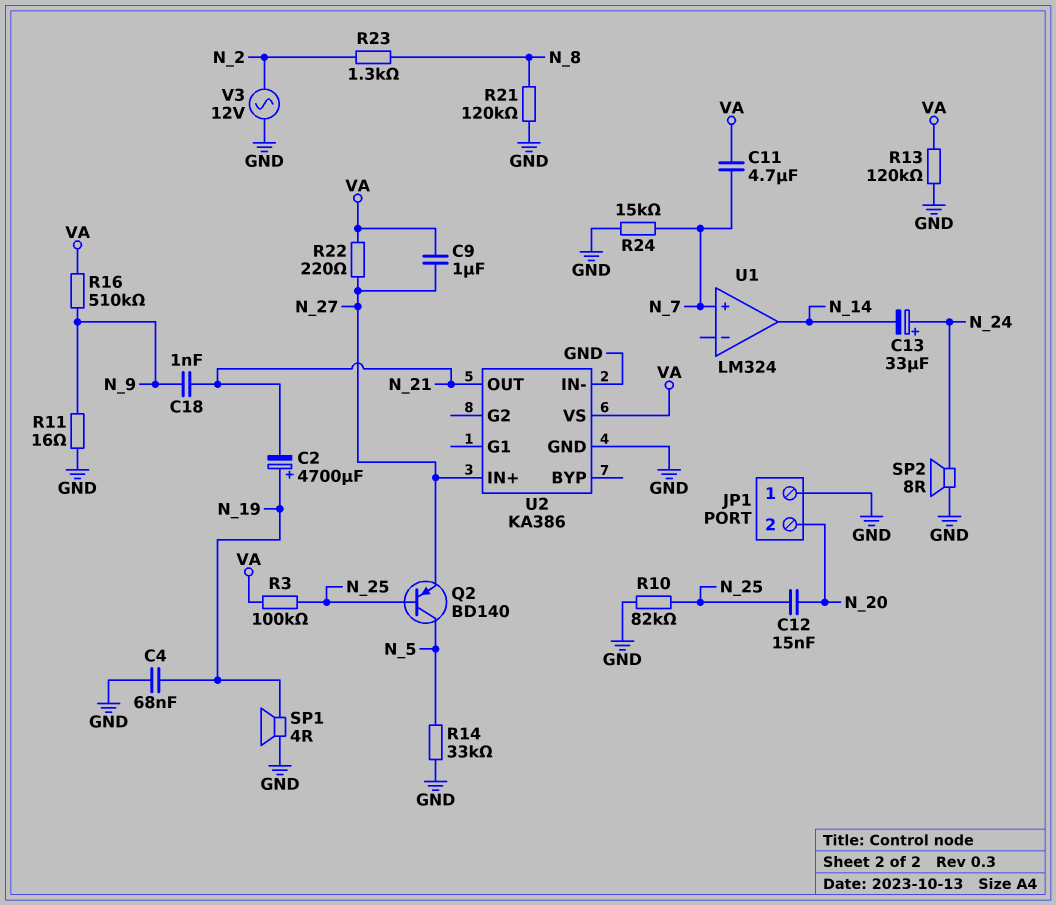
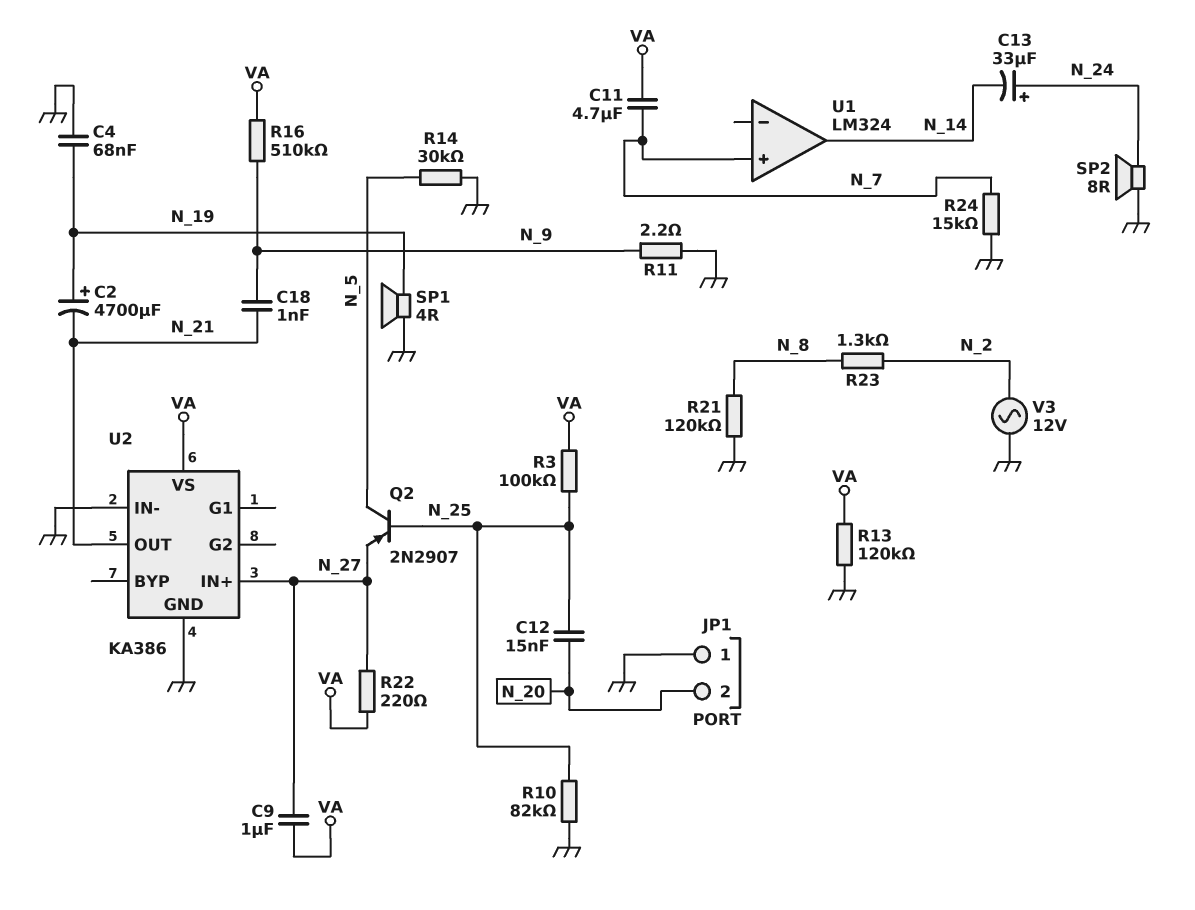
Q2: PNP BD140 (B N_25, C N_5, E N_27) -> PNP 2N2907 (B N_25, C N_5, E N_27)
R11: 16 (GND, N_9) -> 2.2 (GND, N_9)
R14: 33k (GND, N_5) -> 30k (GND, N_5)

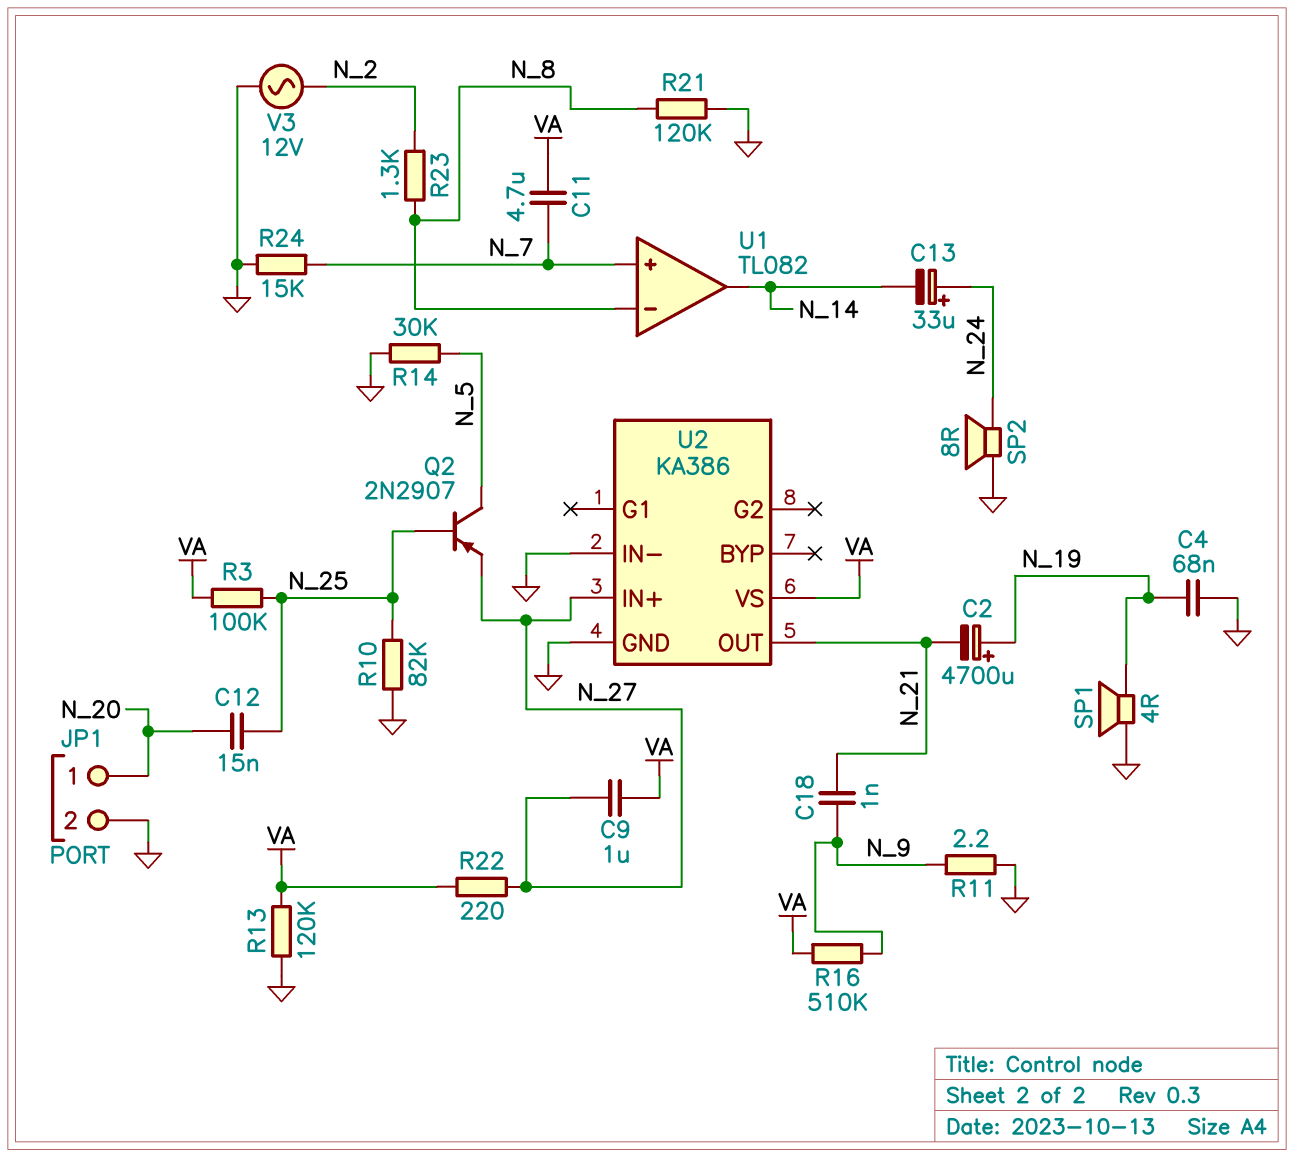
JP1 pin 1: GND -> N_20
JP1 pin 2: N_20 -> GND
U1: LM324 -> TL082
U1 pin in-: none -> N_8

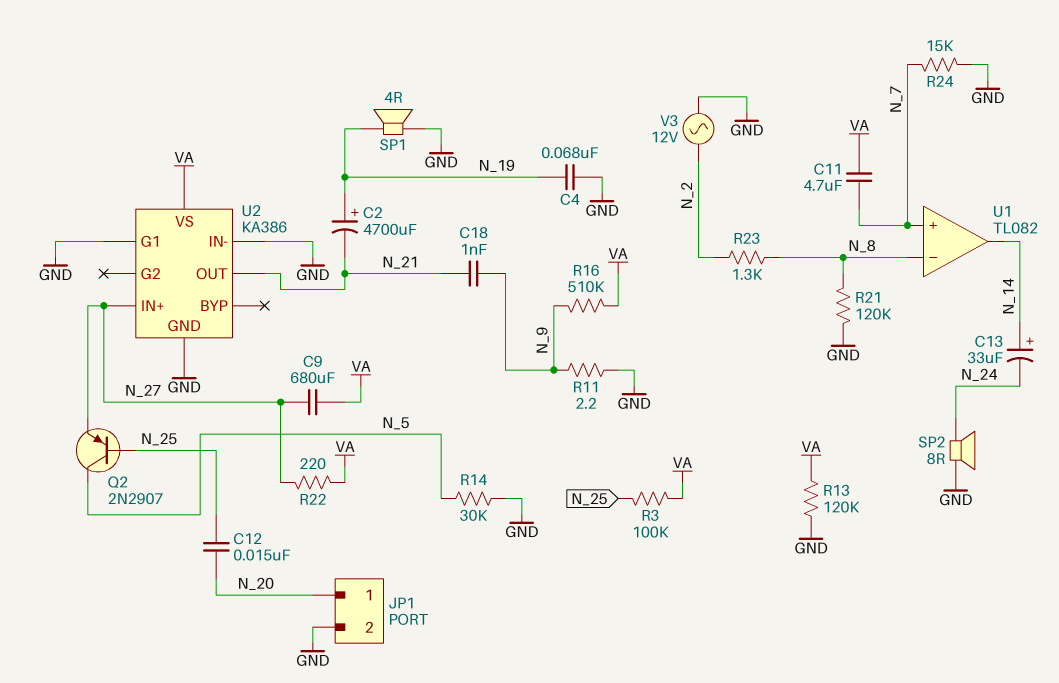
C9: 1uF (N_27, VA) -> 680uF (N_27, VA)
C13: 33uF (plus N_24, minus N_14) -> 33uF (plus N_14, minus N_24)
R10: 82k (GND, N_25) -> none
U2 pin G1: none -> GND

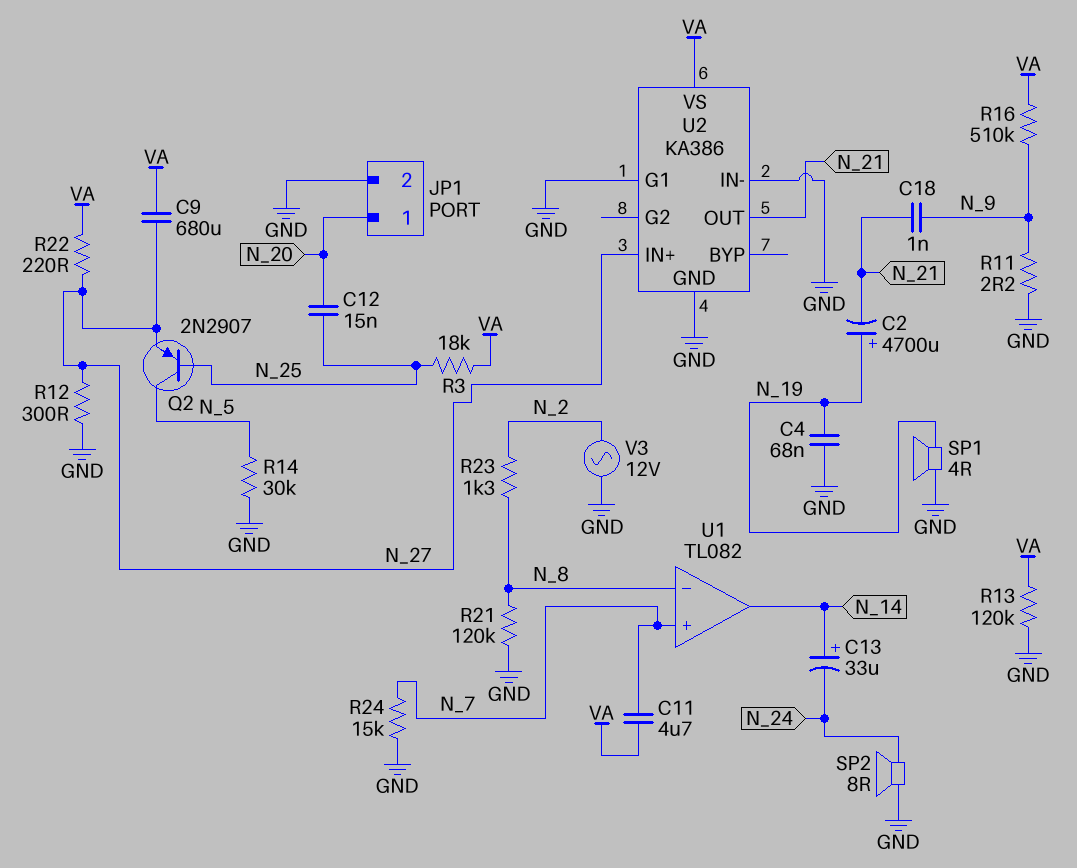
R3: 100k (N_25, VA) -> 18k (N_25, VA)
R12: none -> 300 (GND, N_27)

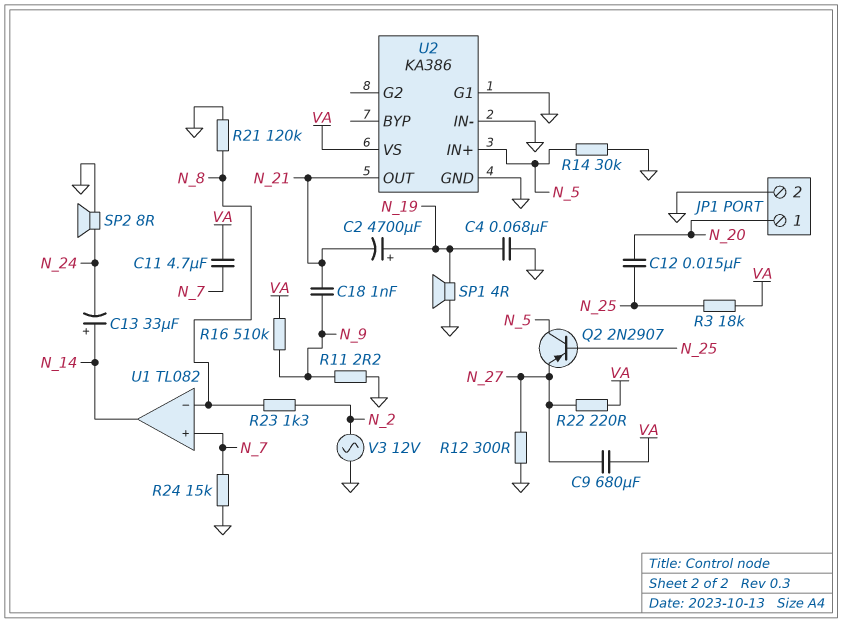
R13: 120k (GND, VA) -> none
U2 pin IN+: N_27 -> N_5

